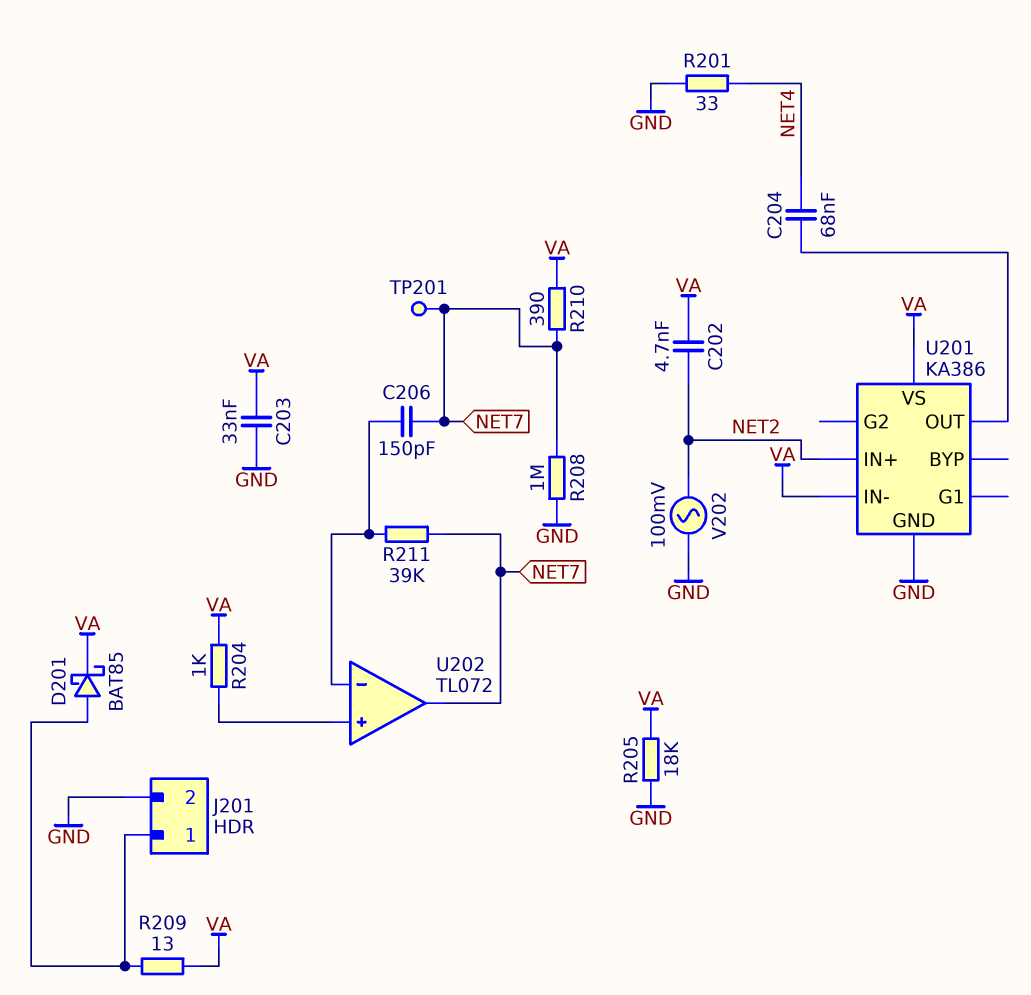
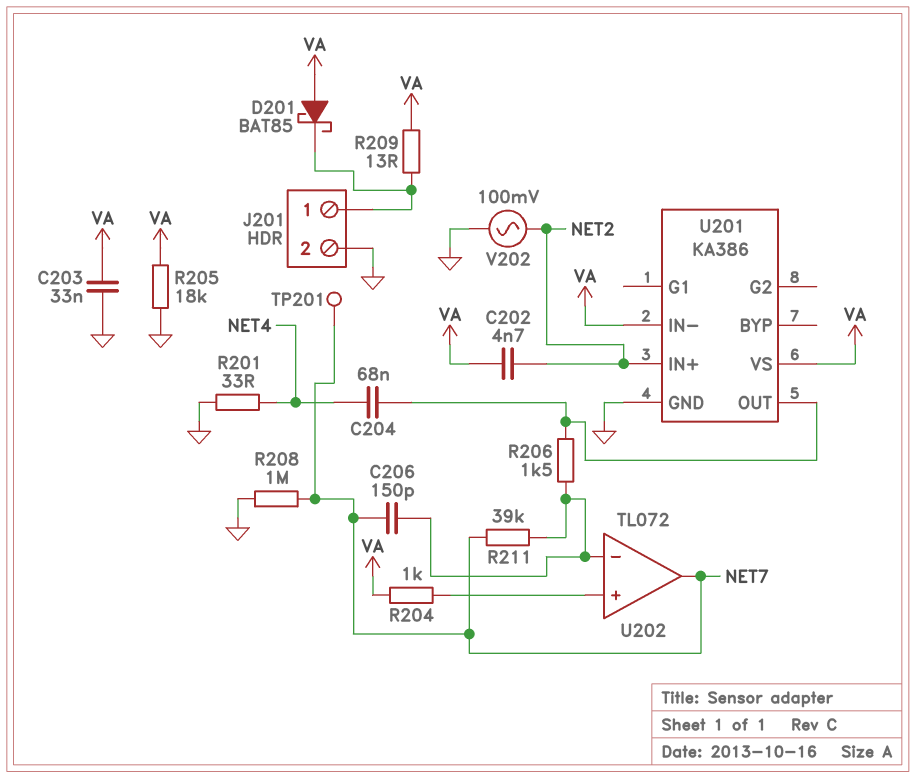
D201: schottky BAT85 (A J201/1, K VA) -> schottky BAT85 (A VA, K J201/1)
R206: none -> 1.5k (U201/OUT, U202/in-)
R210: 390 (NET7, VA) -> none

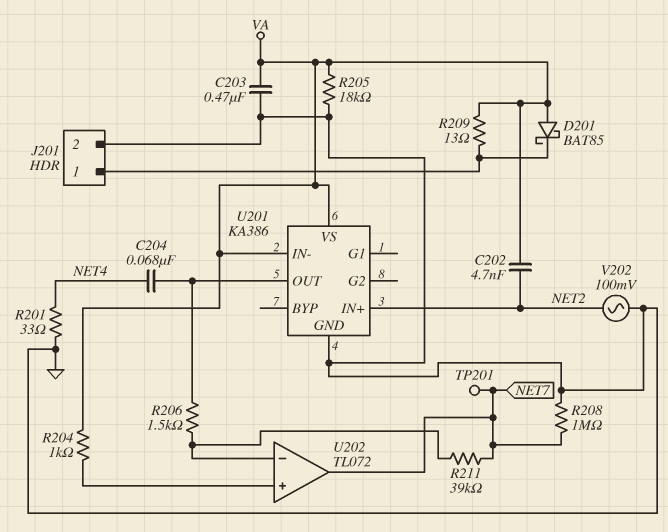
C203: 33nF (GND, VA) -> 470nF (GND, VA)
C206: 150pF (NET7, U202/in-) -> none

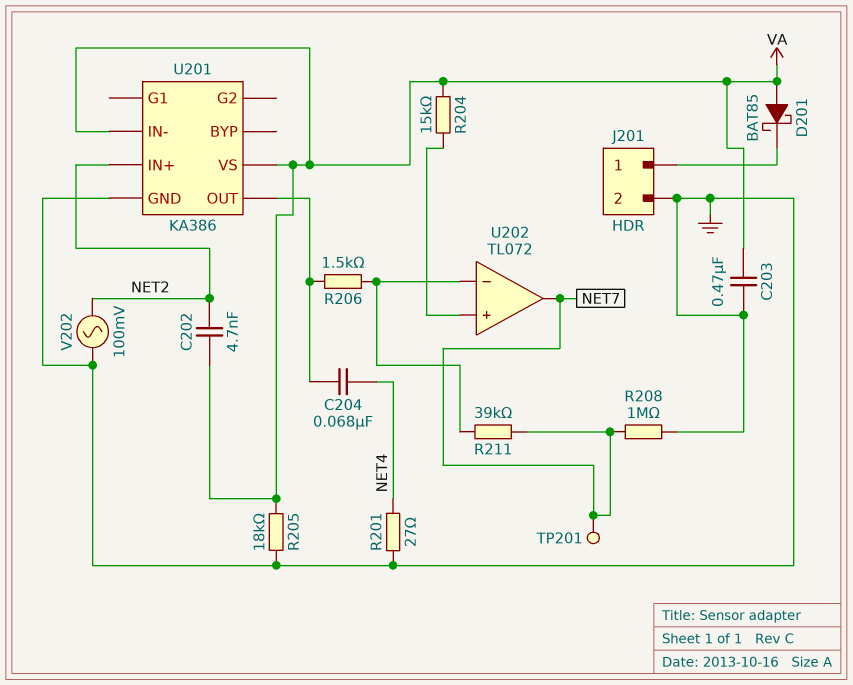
R201: 33 (GND, NET4) -> 27 (GND, NET4)
R204: 1k (U202/in+, VA) -> 15k (U202/in+, VA)
R209: 13 (J201/1, VA) -> none

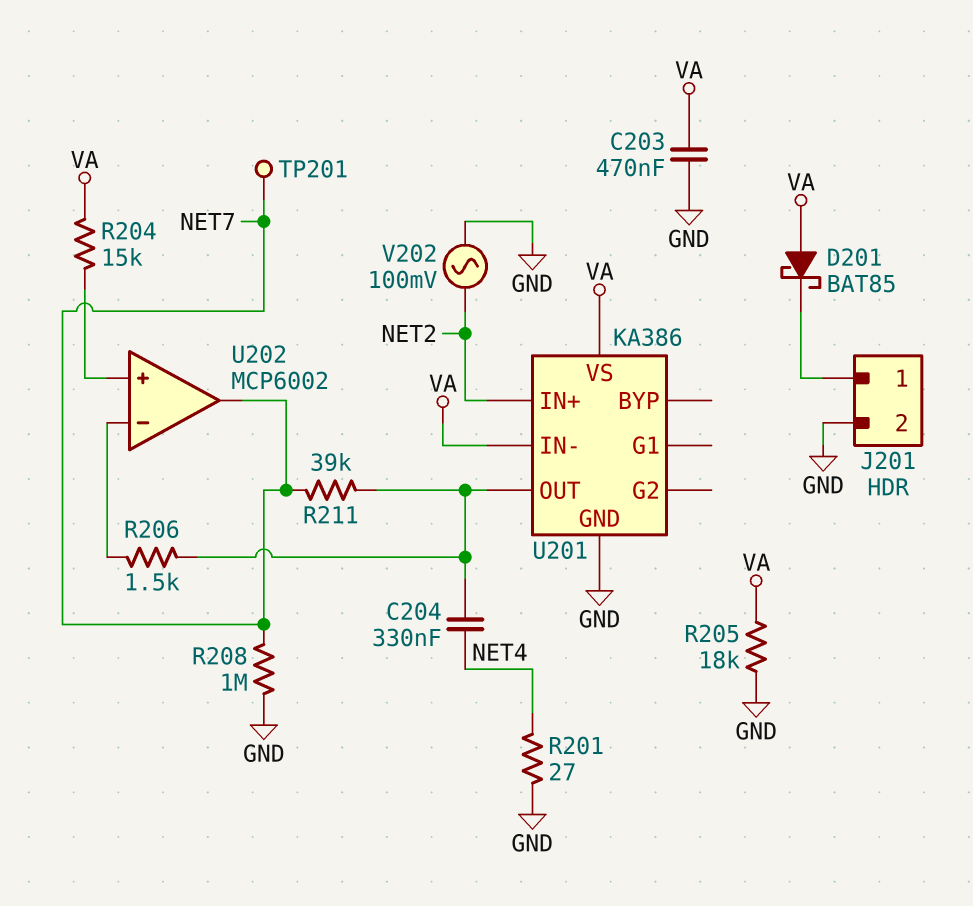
C202: 4.7nF (NET2, VA) -> none
C204: 68nF (NET4, U201/OUT) -> 330nF (NET4, U201/OUT)
R211: 39k (NET7, U202/in-) -> 39k (NET7, U201/OUT)
U202: TL072 -> MCP6002

